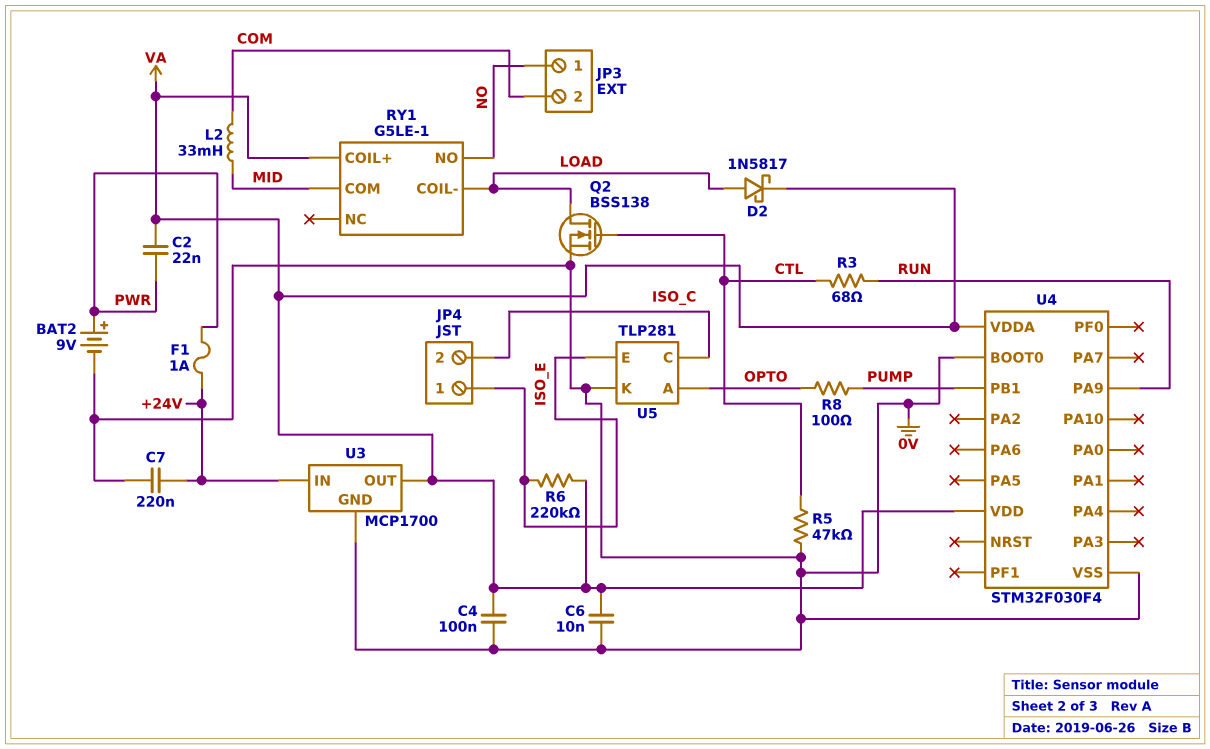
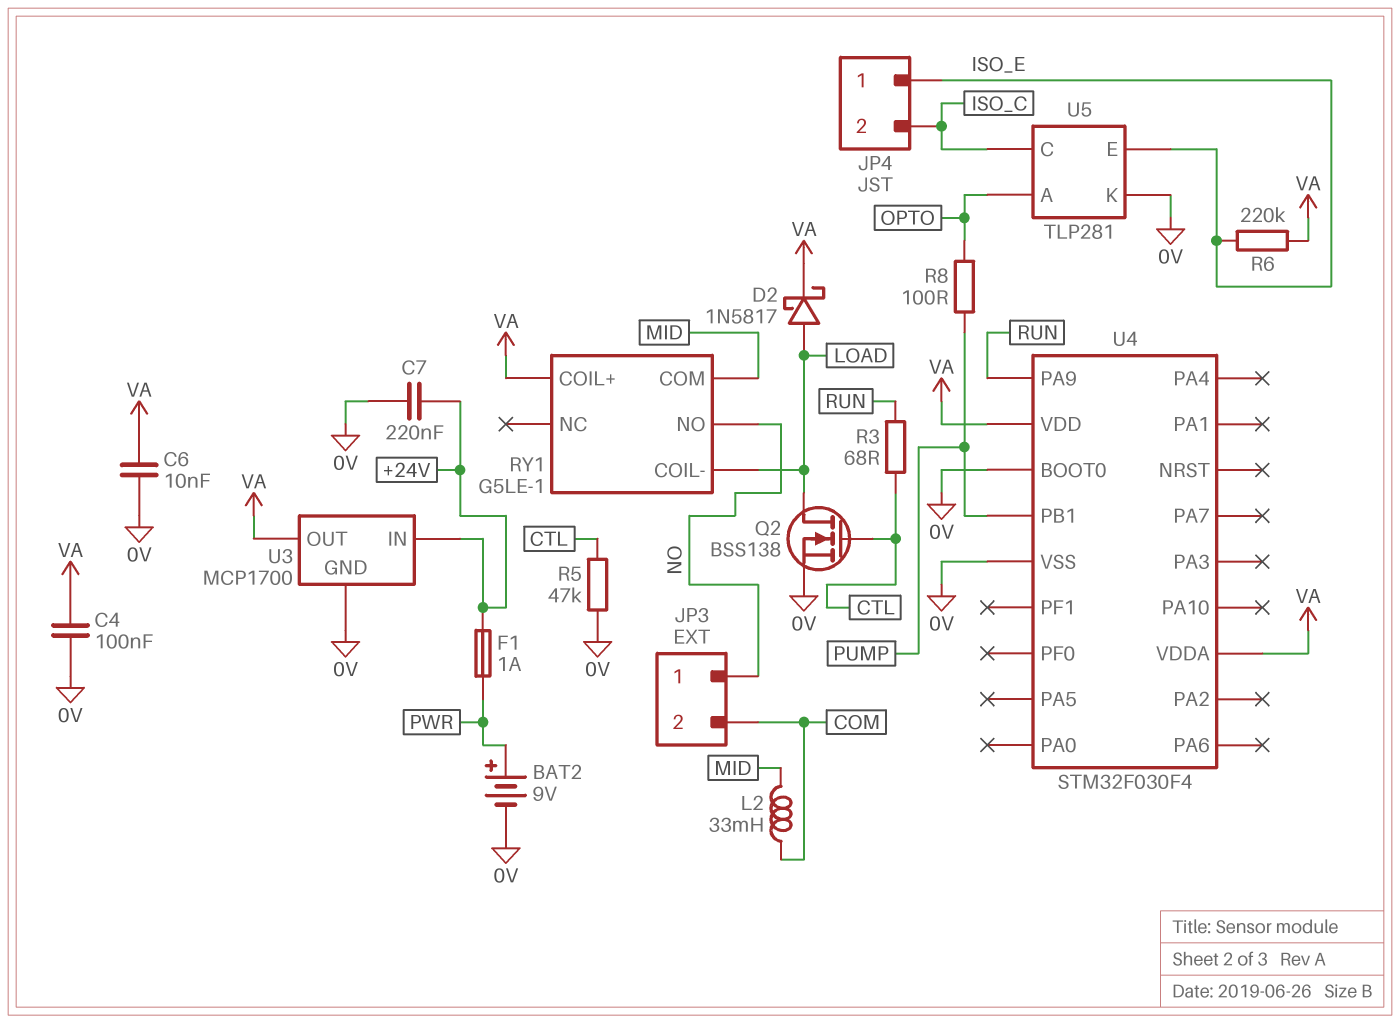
C2: 22nF (PWR, VA) -> none

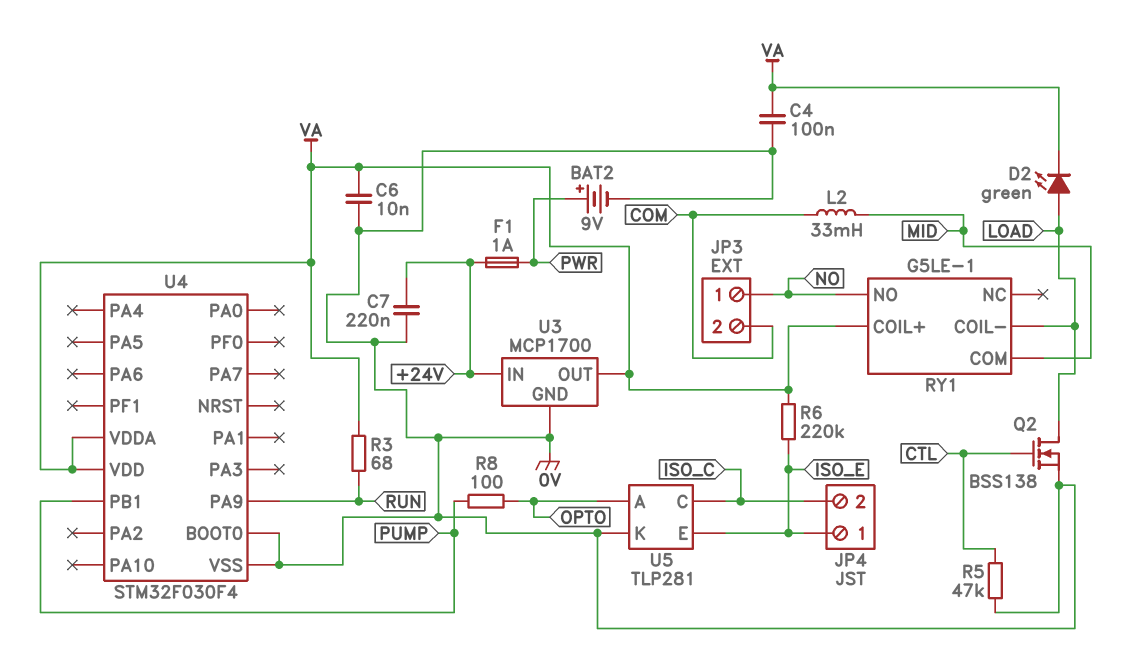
D2: schottky 1N5817 (A LOAD, K VA) -> LED green (A LOAD, K VA)
R3: 68 (CTL, RUN) -> 68 (RUN, VA)

